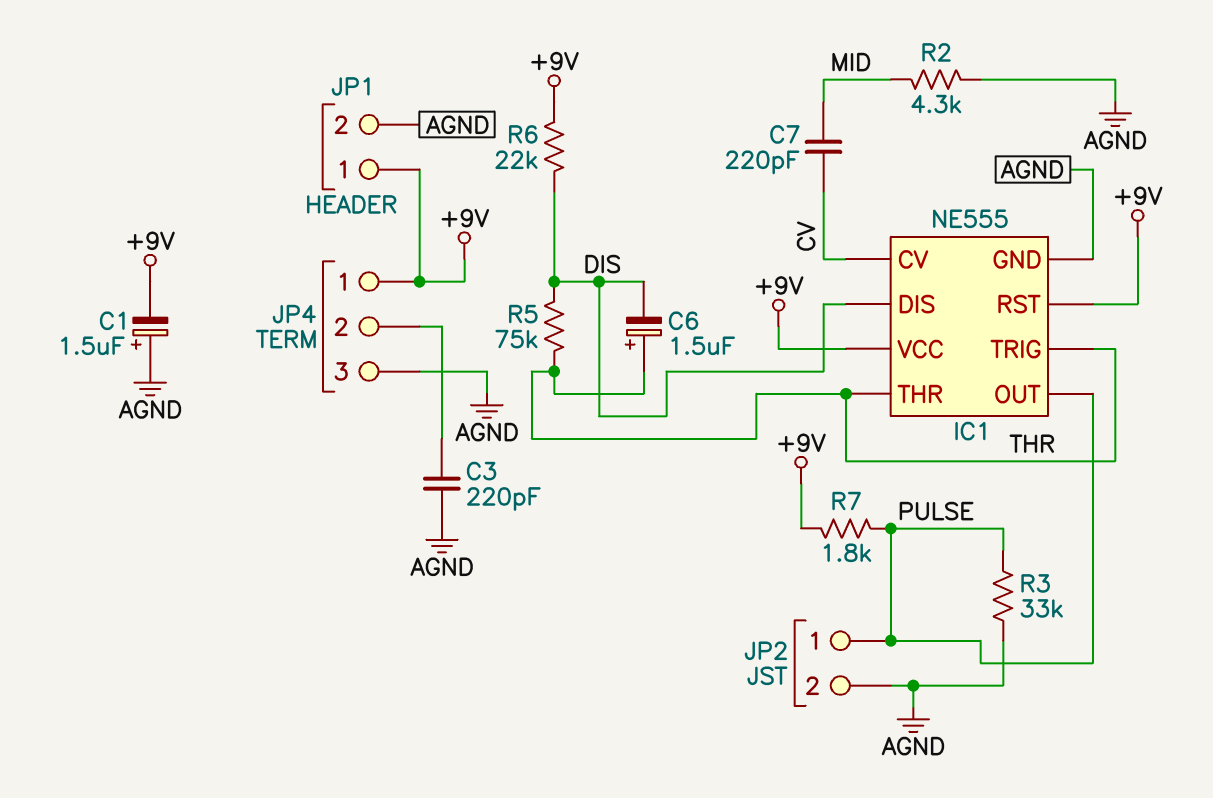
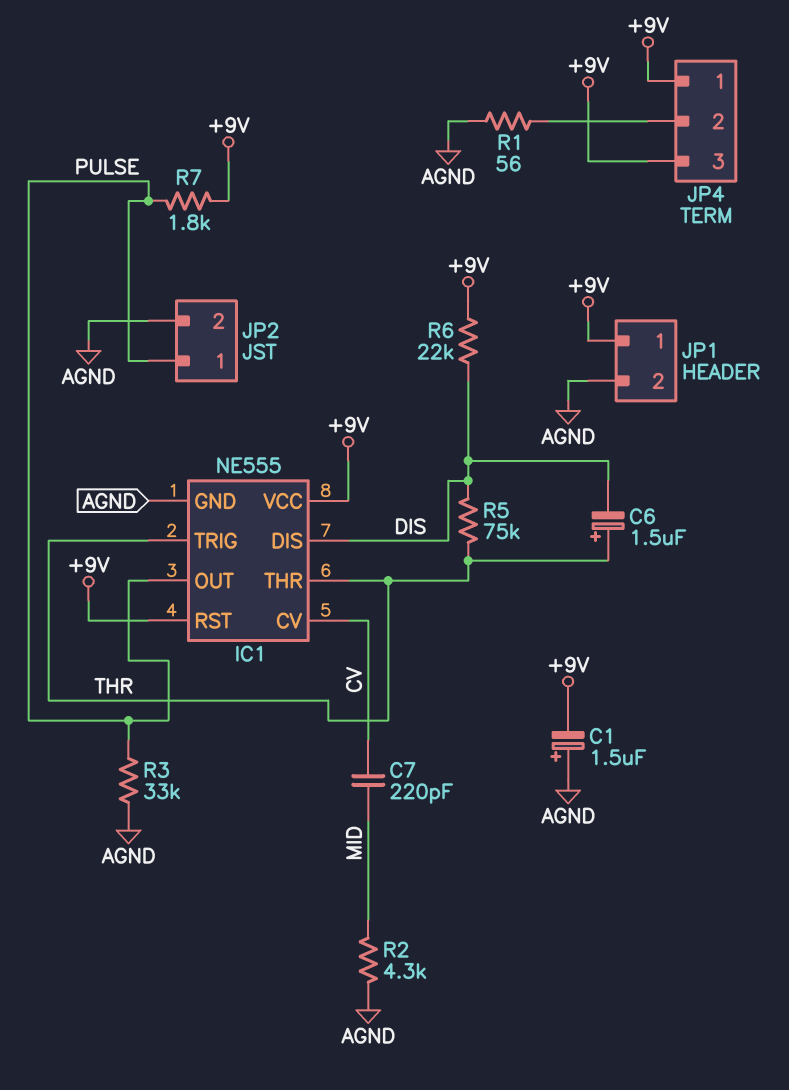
C3: 220pF (AGND, JP4/2) -> none
JP4 pin 3: AGND -> +9V
R1: none -> 56 (AGND, JP4/2)

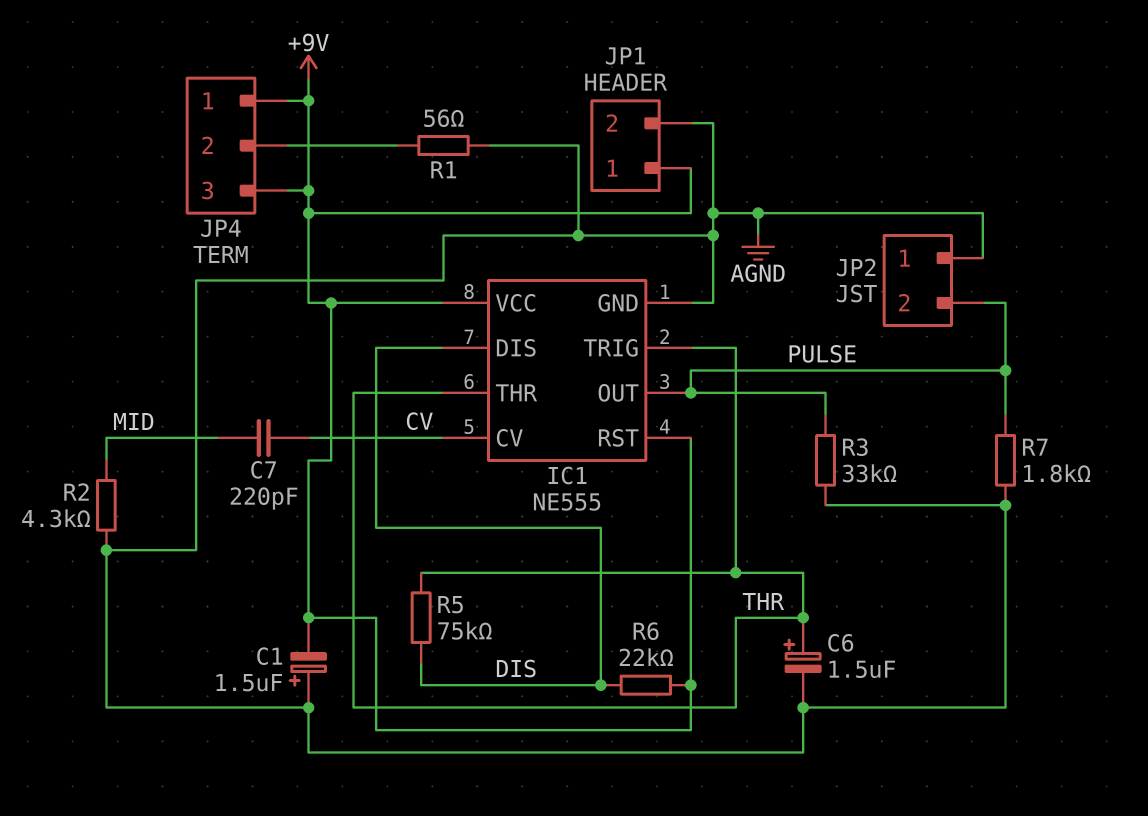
C6: 1.5uF (plus THR, minus DIS) -> 1.5uF (plus THR, minus AGND)
JP2 pin 1: PULSE -> AGND
JP2 pin 2: AGND -> PULSE
R7: 1.8k (+9V, PULSE) -> 1.8k (AGND, PULSE)

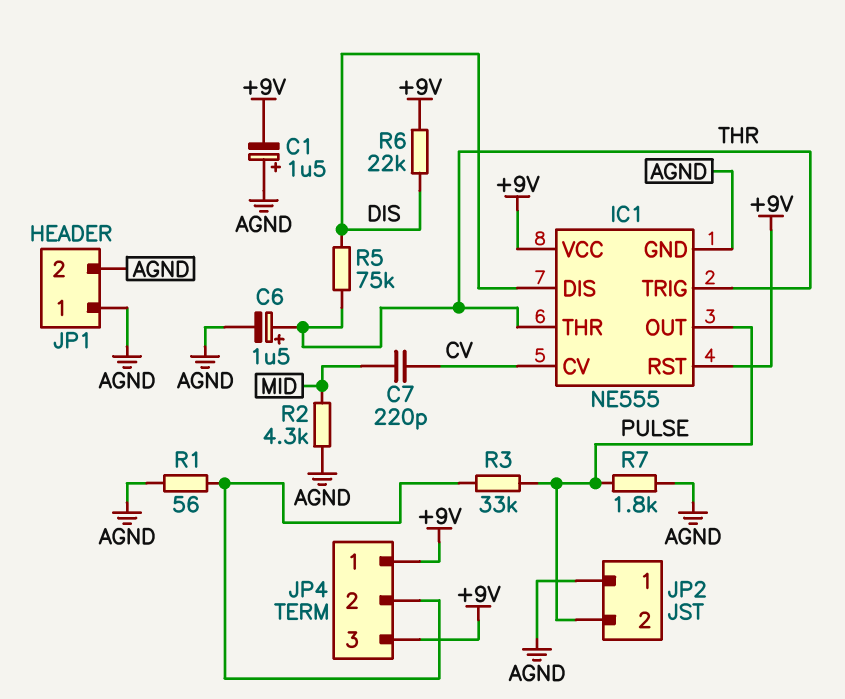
JP1 pin 1: +9V -> AGND
R3: 33k (AGND, PULSE) -> 33k (JP4/2, PULSE)

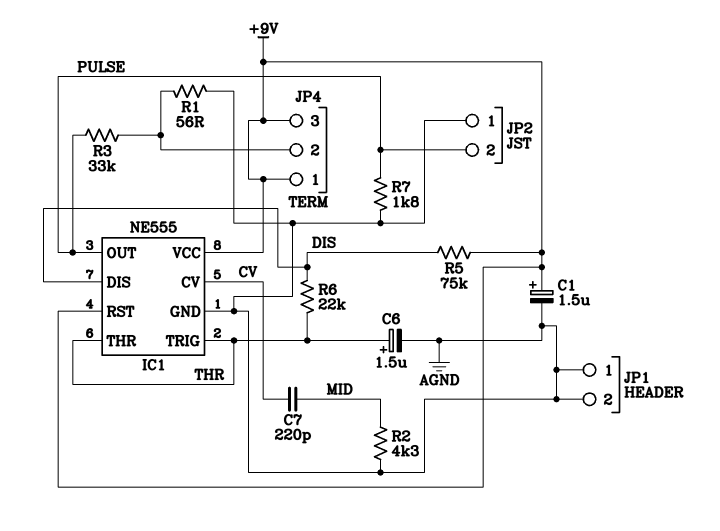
C1: 1.5uF (plus AGND, minus +9V) -> 1.5uF (plus +9V, minus AGND)
R5: 75k (DIS, THR) -> 75k (+9V, DIS)
R6: 22k (+9V, DIS) -> 22k (DIS, THR)

